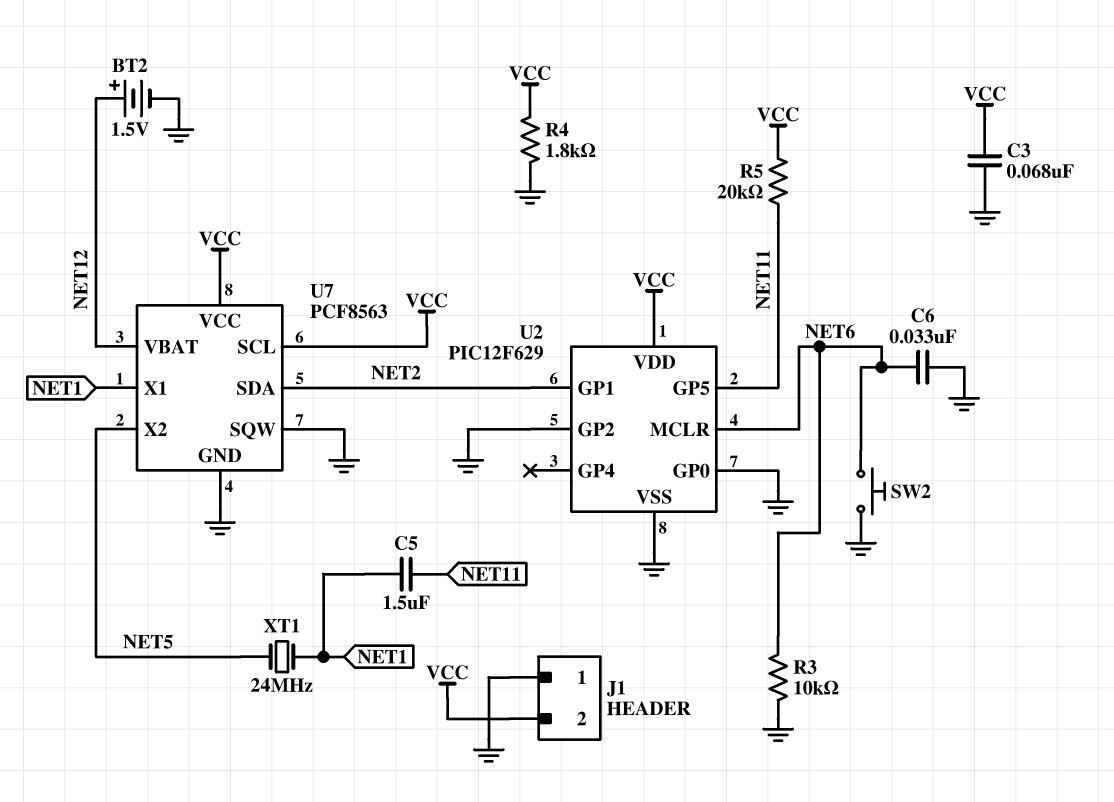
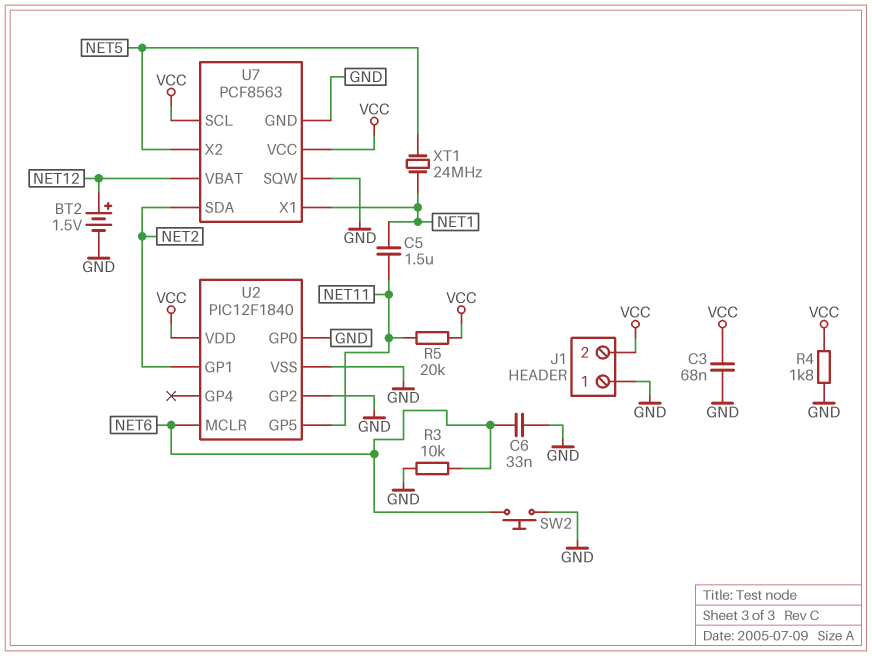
U2: PIC12F629 -> PIC12F1840

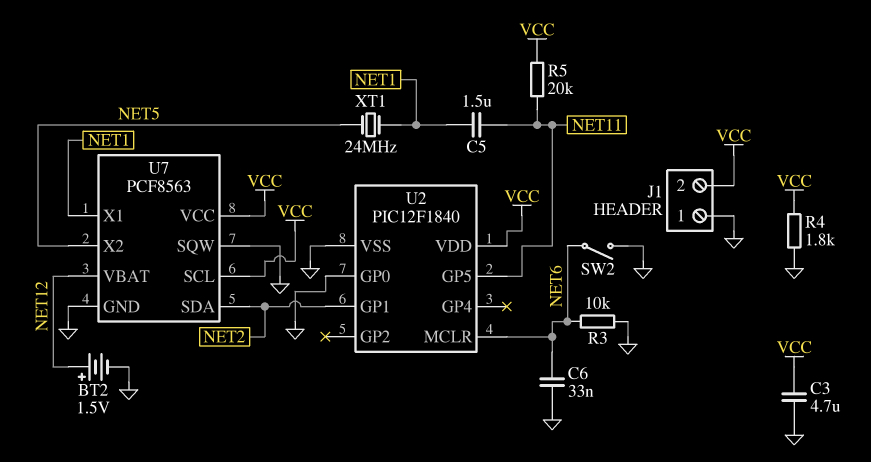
C3: 68nF (GND, VCC) -> 4.7uF (GND, VCC)
SW2: button (GND, NET6) -> switch (GND, NET6)
U2 pin GP2: GND -> none

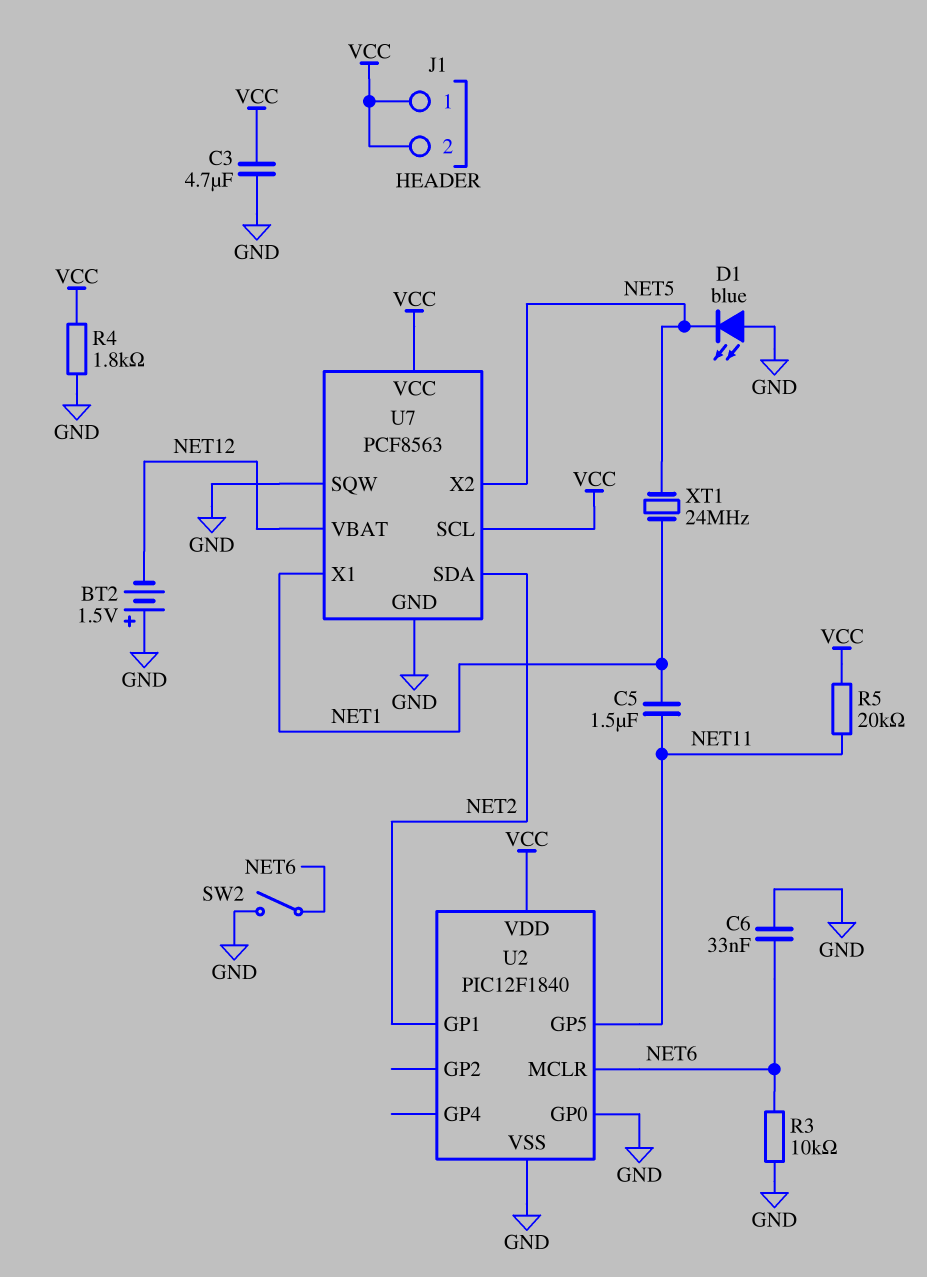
BT2: 1.5V (plus NET12, minus GND) -> 1.5V (plus GND, minus NET12)
D1: none -> LED blue (A GND, K NET5)
J1 pin 1: GND -> VCC

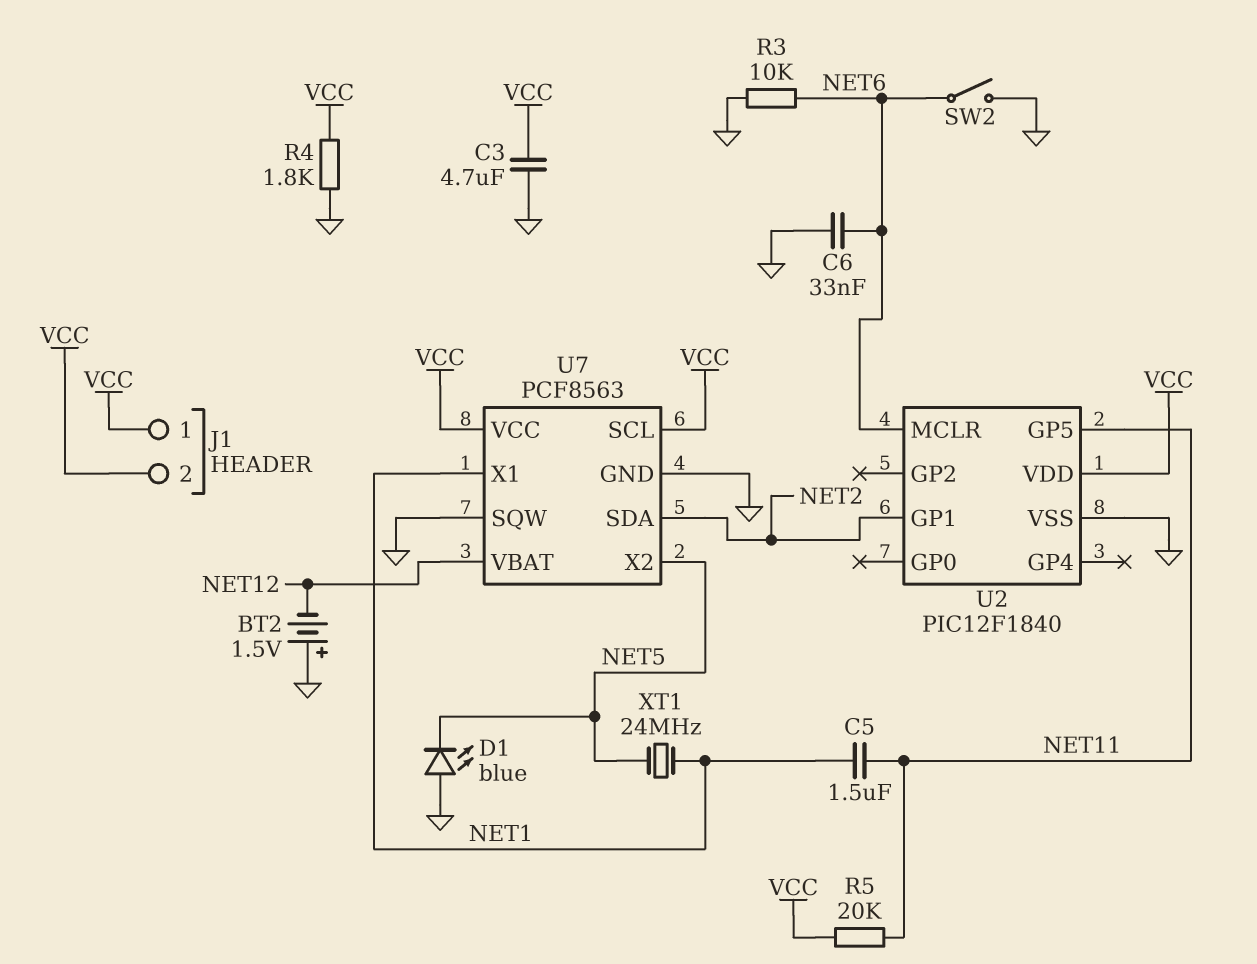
U2 pin GP0: GND -> none

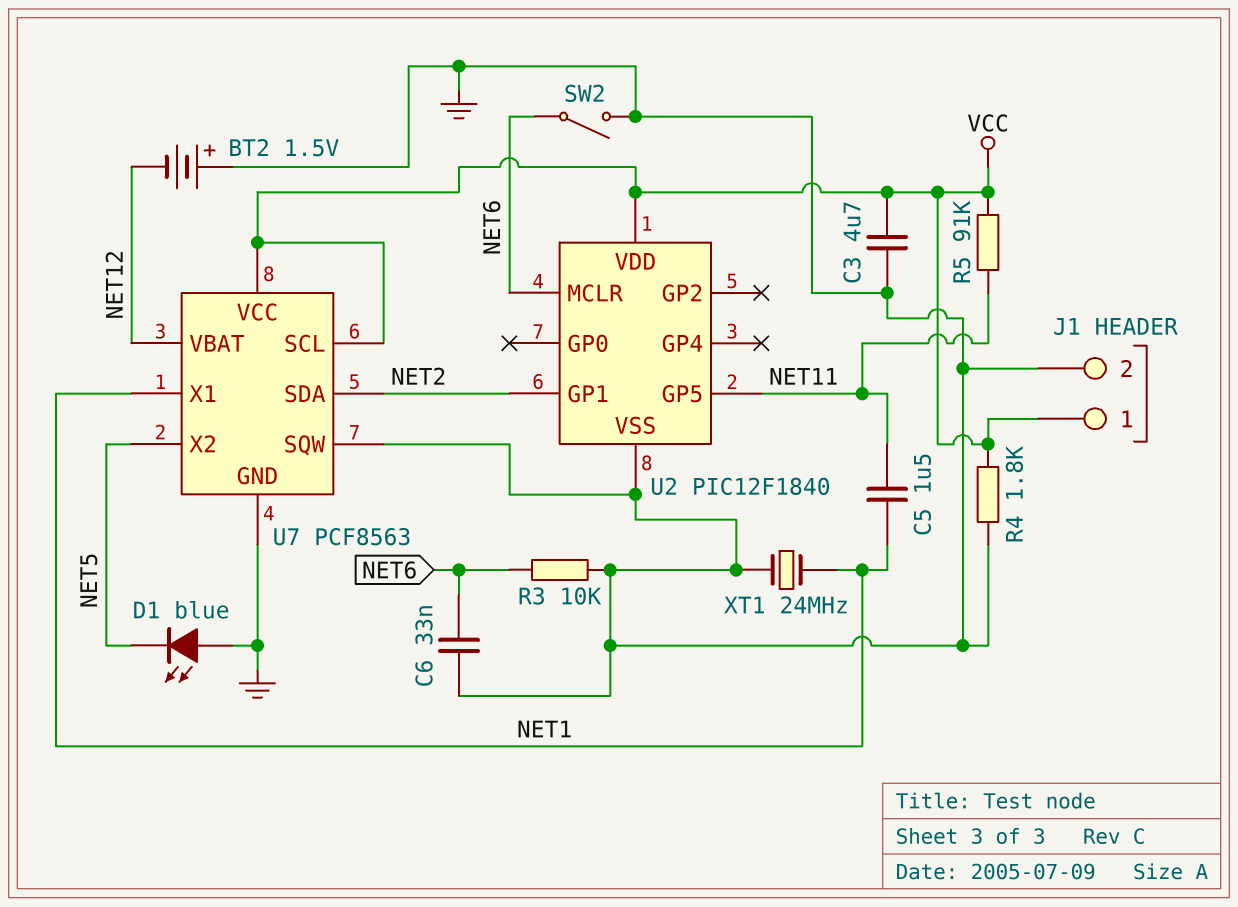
J1 pin 2: VCC -> GND
R5: 20k (NET11, VCC) -> 91k (NET11, VCC)
XT1: 24MHz (NET1, NET5) -> 24MHz (GND, NET1)

